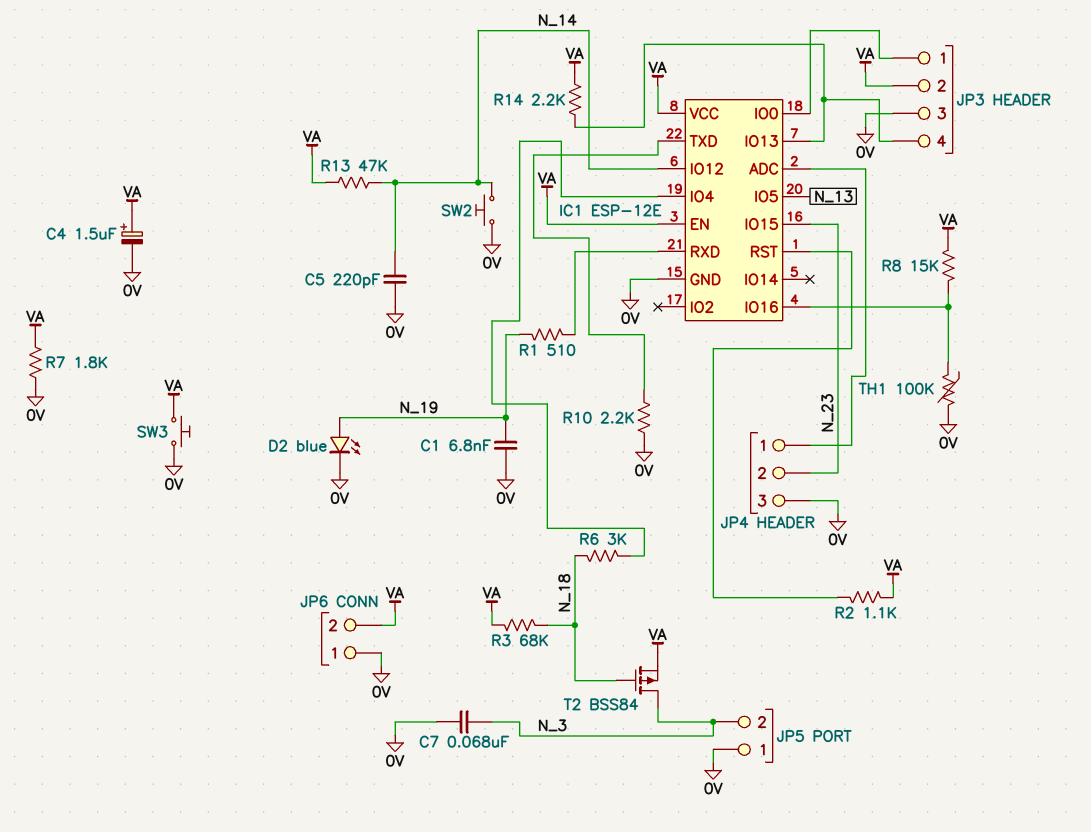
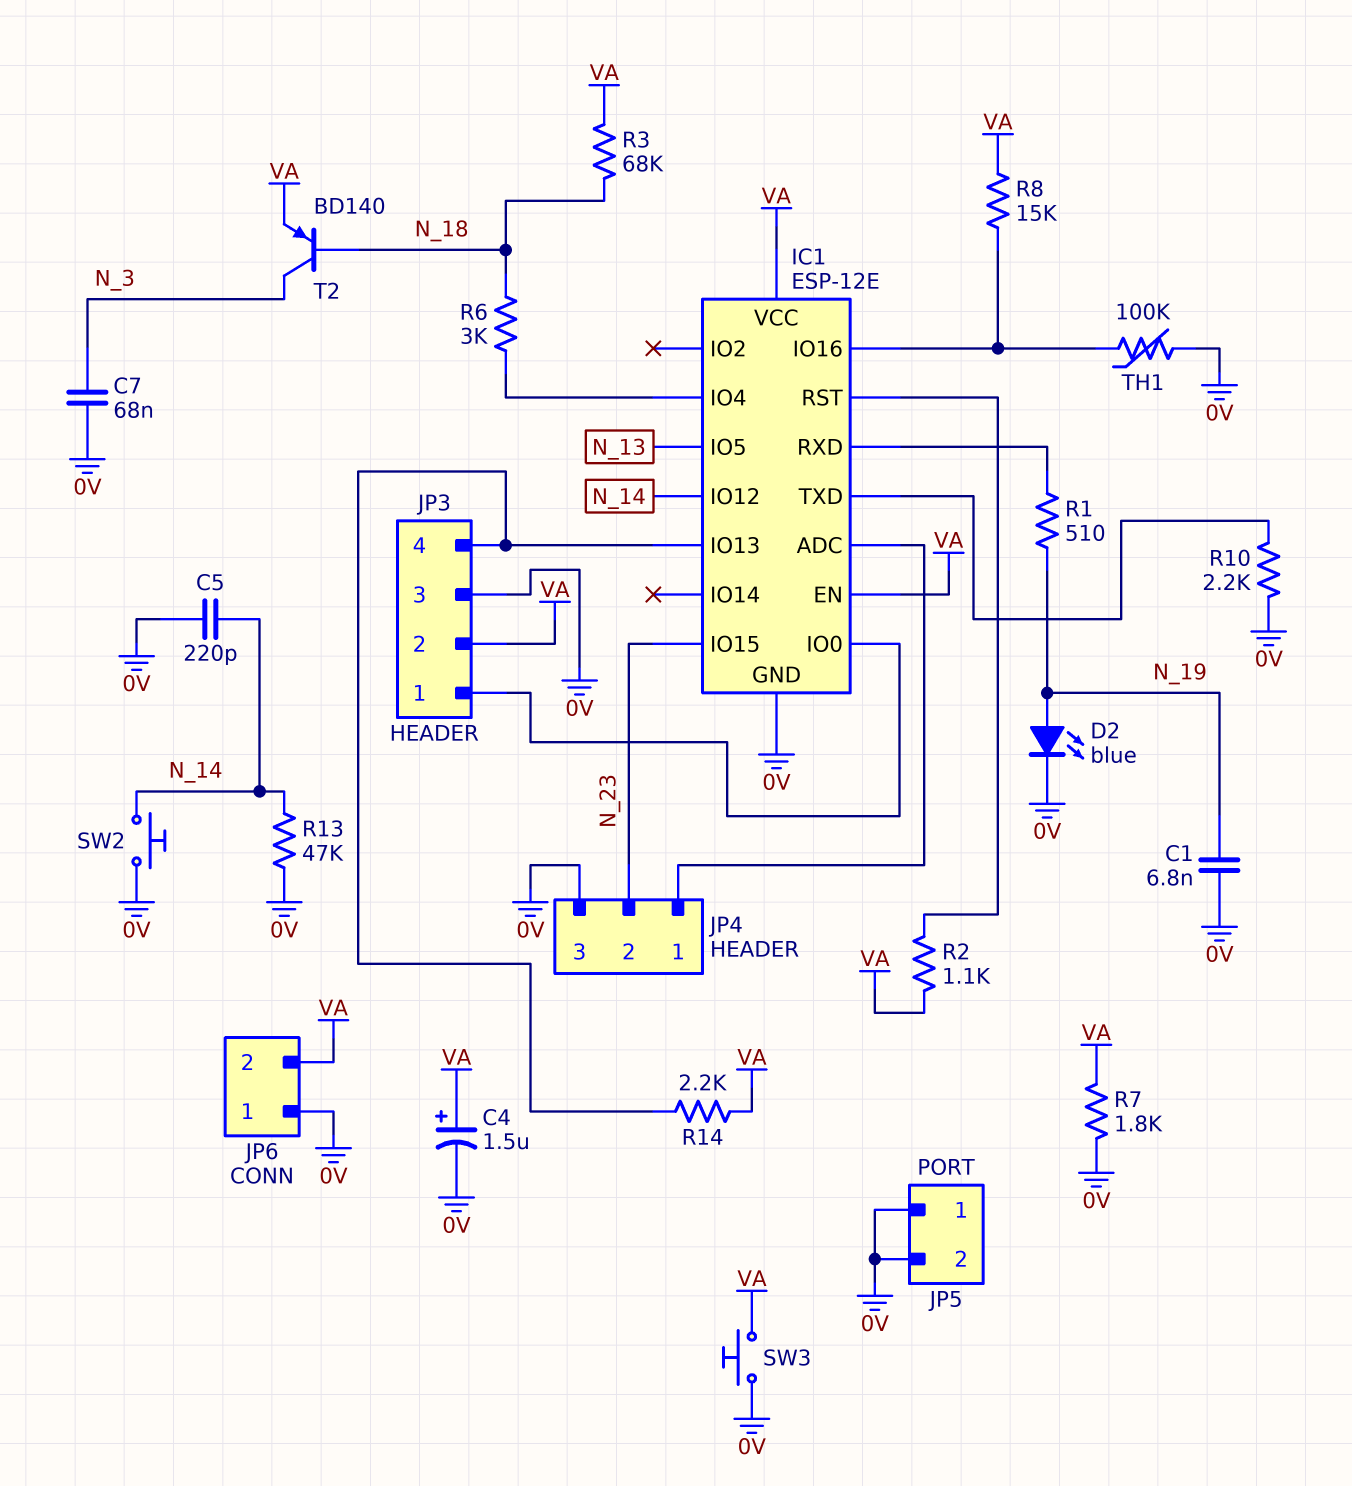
JP5 pin 2: N_3 -> 0V
R13: 47k (N_14, VA) -> 47k (0V, N_14)
T2: PMOS BSS84 (G N_18, D N_3, S VA) -> PNP BD140 (B N_18, C N_3, E VA)

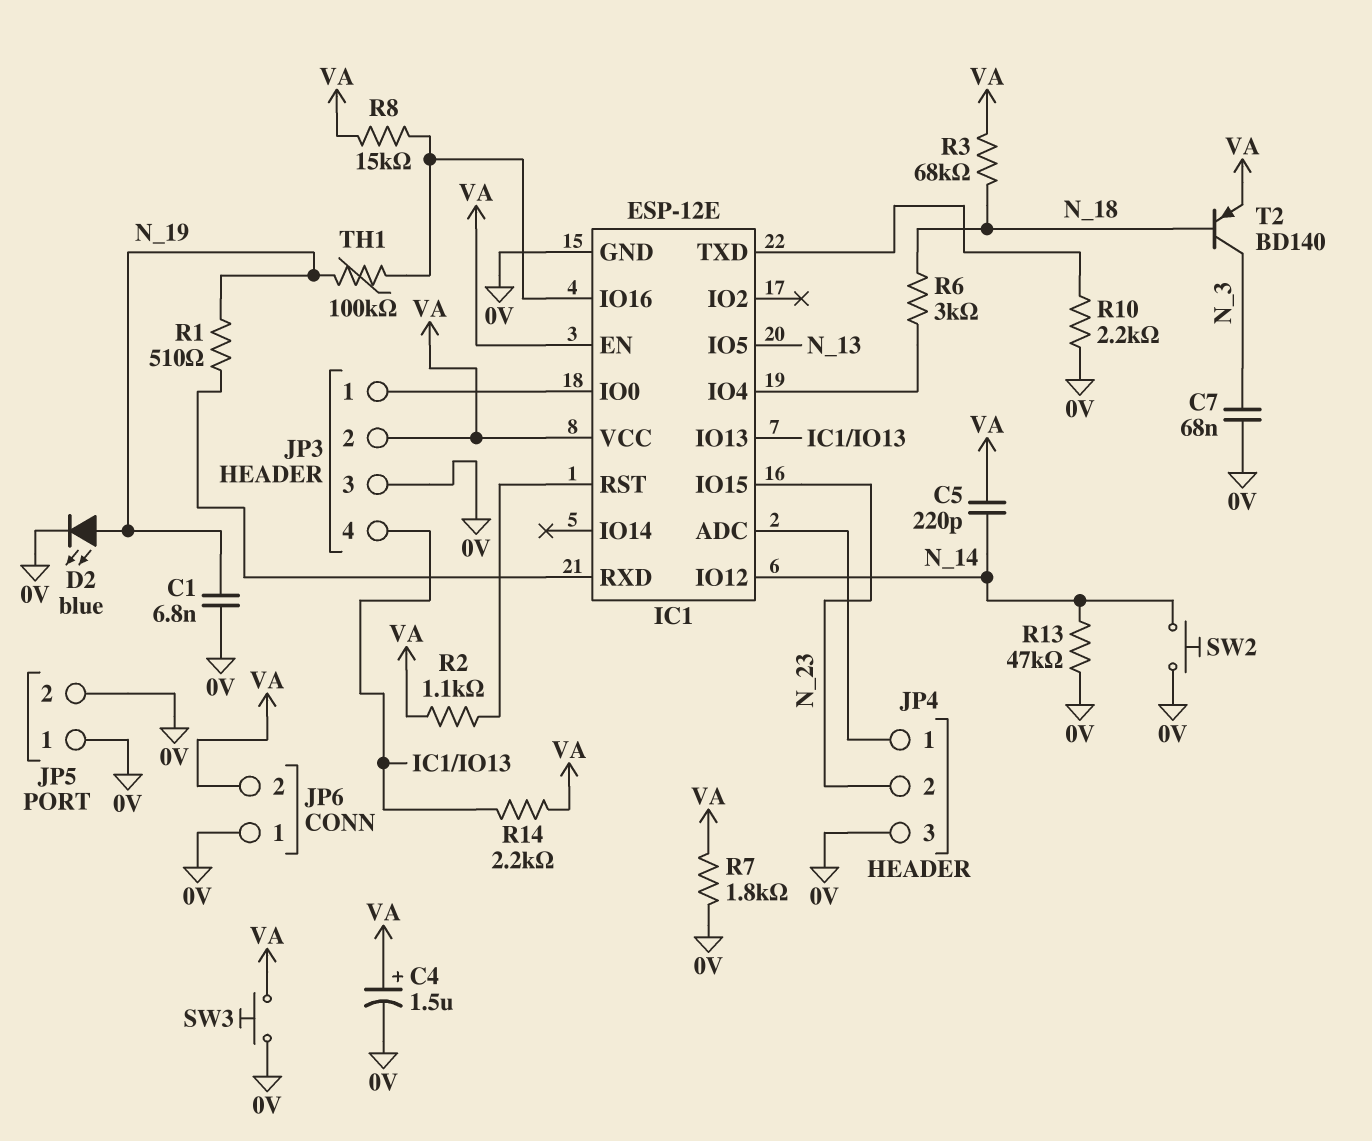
C5: 220pF (0V, N_14) -> 220pF (N_14, VA)
TH1: 100k (0V, IC1/IO16) -> 100k (IC1/IO16, N_19)

